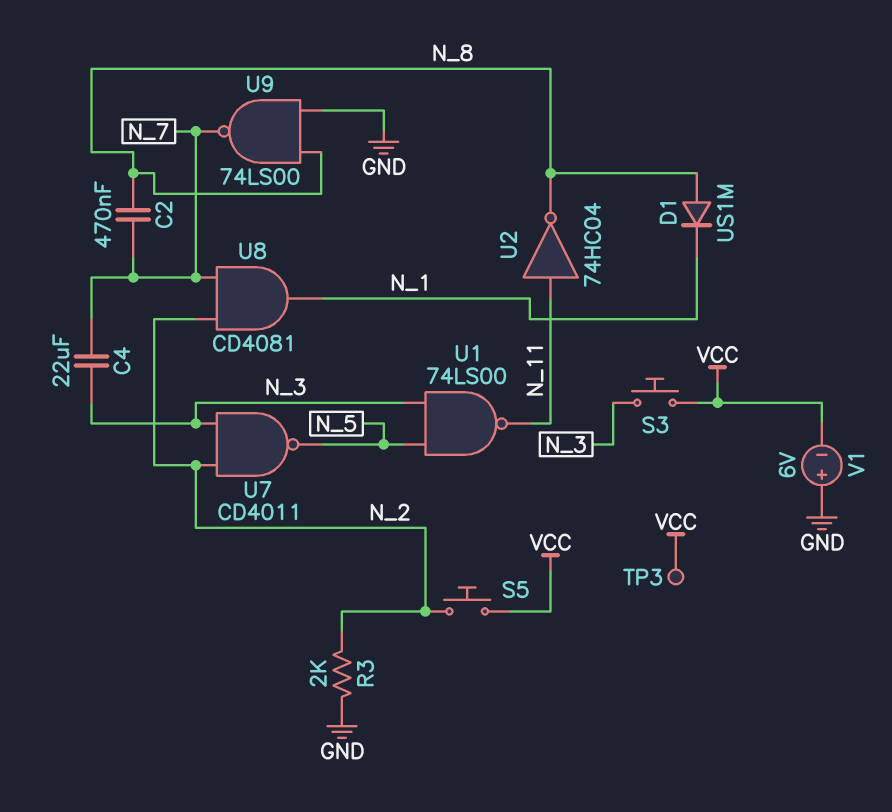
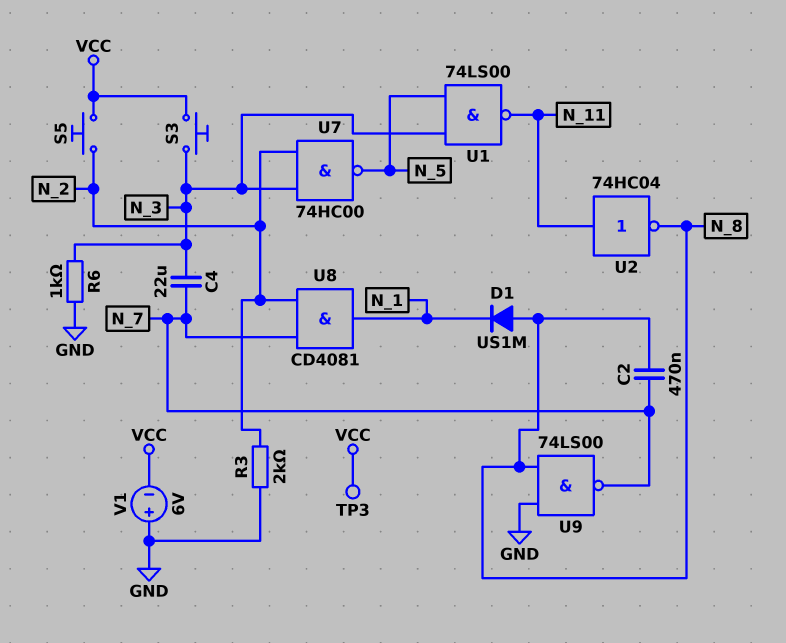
R6: none -> 1k (GND, N_3)
U7: NAND CD4011 (in N_2, in N_3, out N_5) -> NAND 74HC00 (in N_2, in N_3, out N_5)

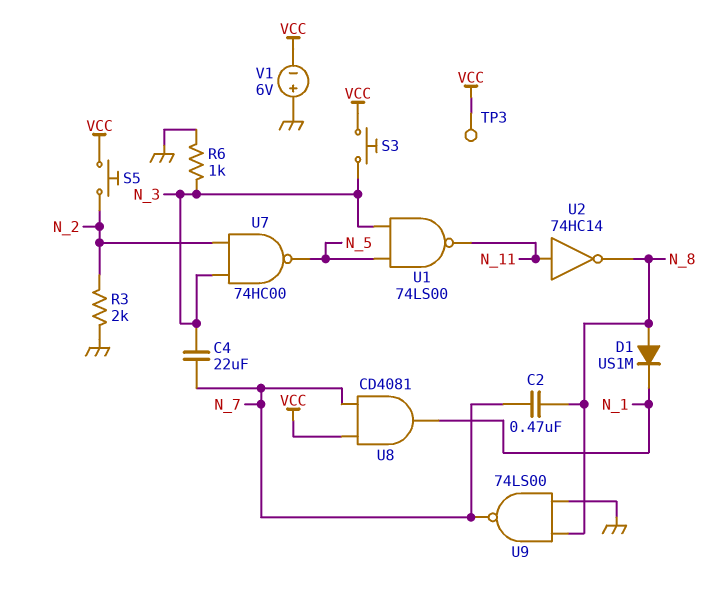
U2: NOT 74HC04 (in N_11, out N_8) -> NOT 74HC14 (in N_11, out N_8)
U8: AND CD4081 (in N_2, in N_7, out N_1) -> AND CD4081 (in N_7, in VCC, out N_1)

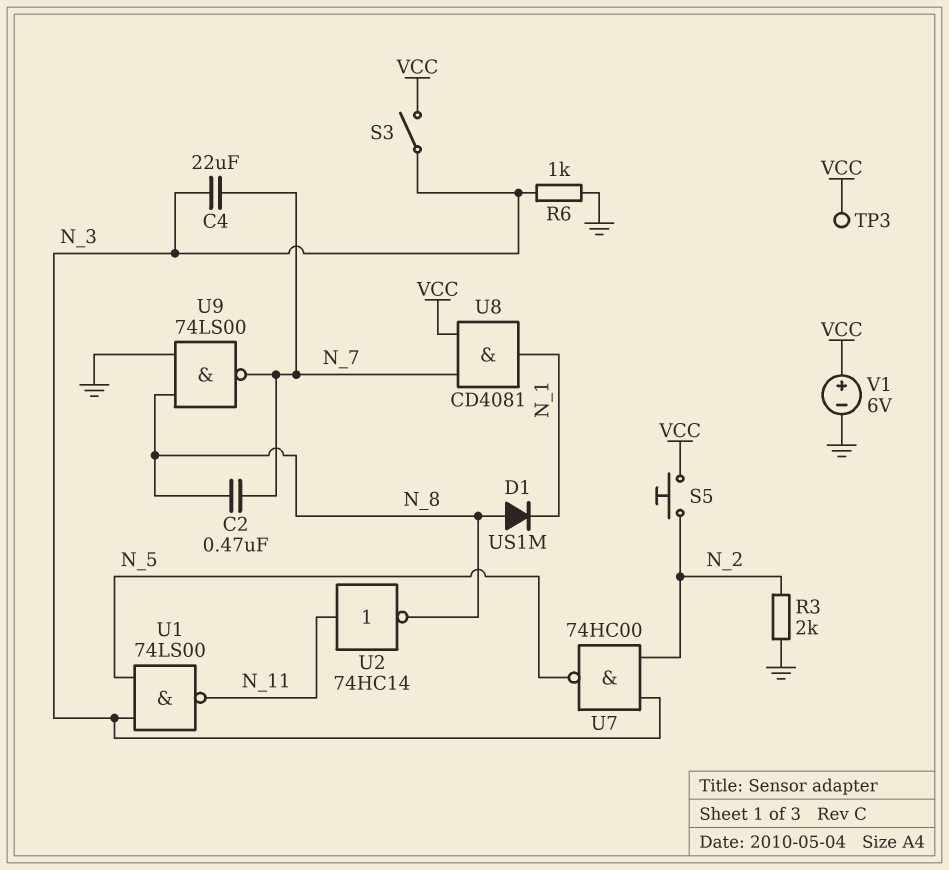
S3: button (N_3, VCC) -> switch (N_3, VCC)
V1: 6V (plus GND, minus VCC) -> 6V (plus VCC, minus GND)

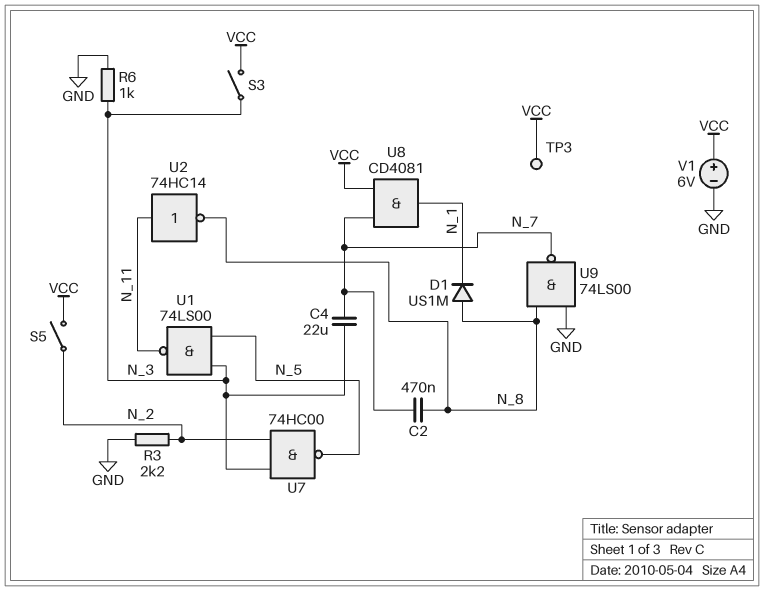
R3: 2k (GND, N_2) -> 2.2k (GND, N_2)
S5: button (N_2, VCC) -> switch (N_2, VCC)

